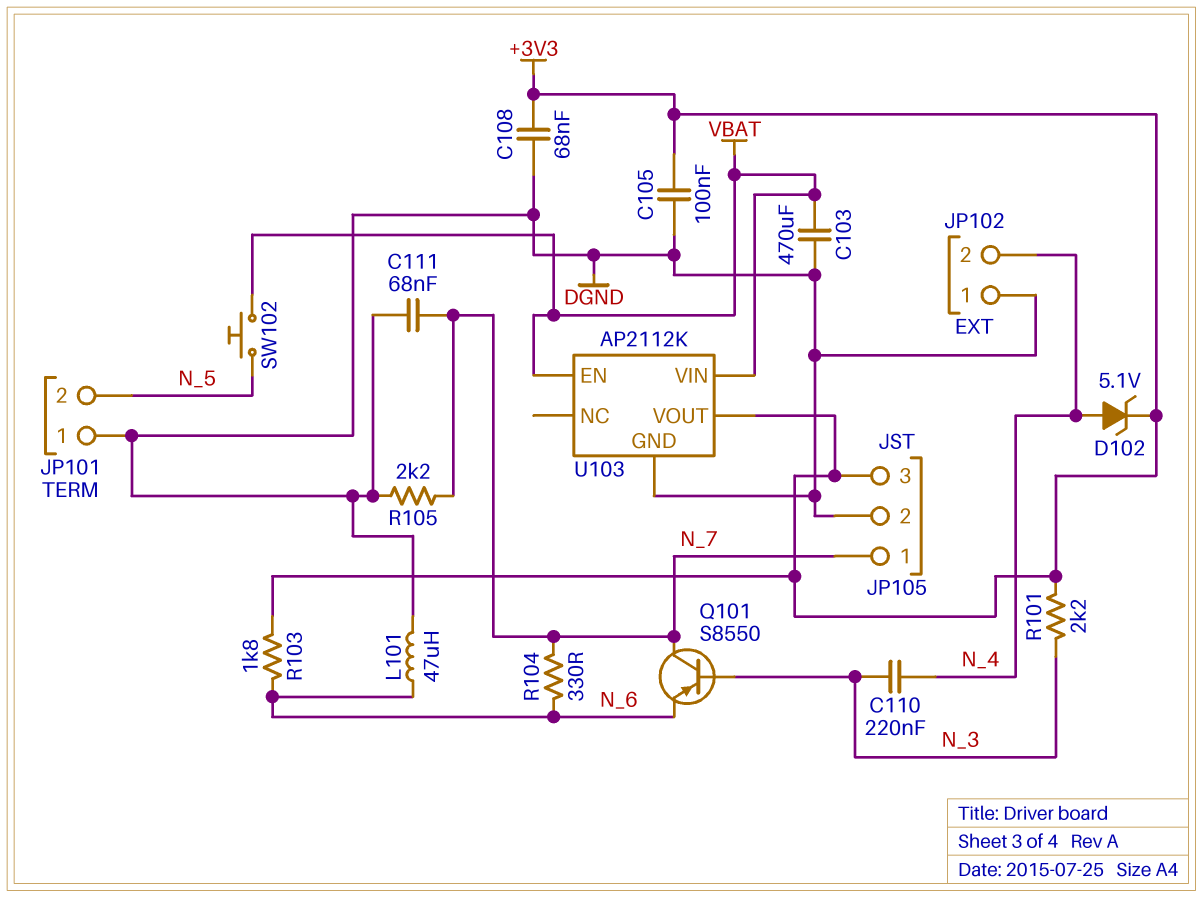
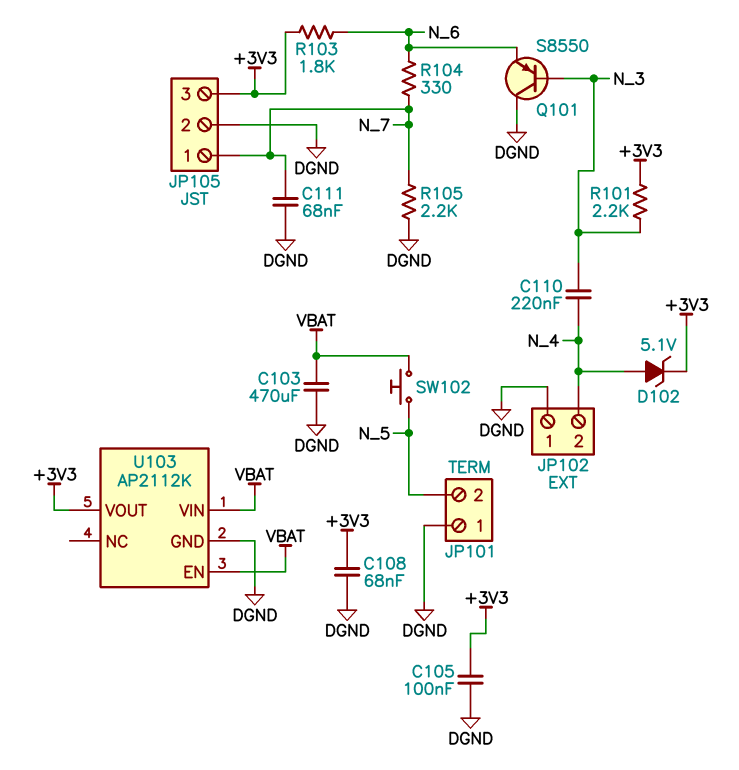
L101: 47uH (DGND, N_6) -> none
Q101: PNP S8550 (B N_3, C N_7, E N_6) -> PNP S8550 (B N_3, C DGND, E N_6)

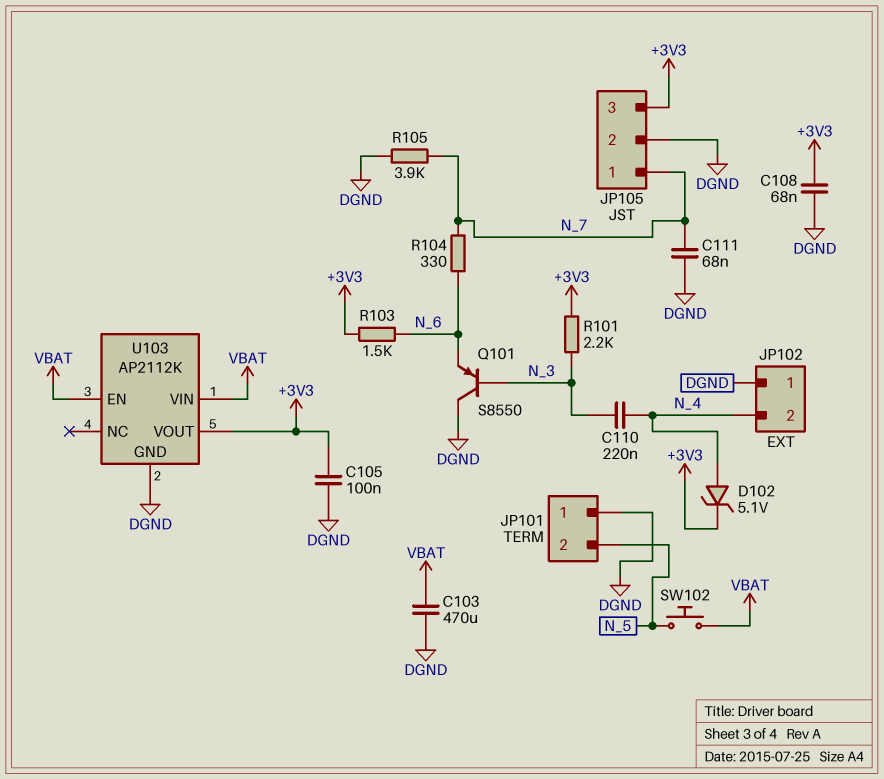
R103: 1.8k (+3V3, N_6) -> 1.5k (+3V3, N_6)
R105: 2.2k (DGND, N_7) -> 3.9k (DGND, N_7)

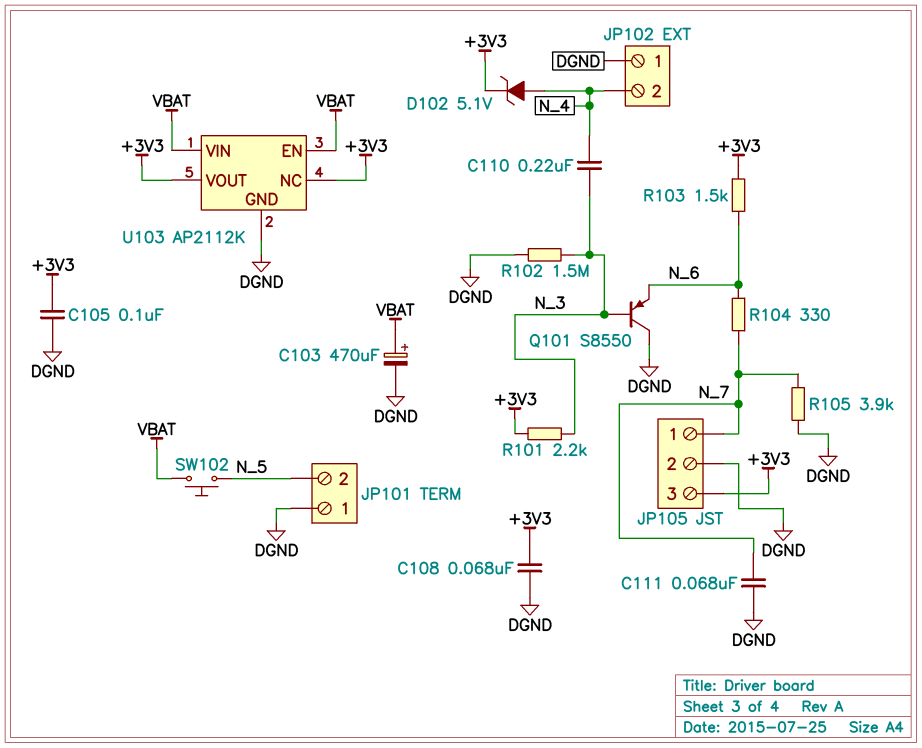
C103: 470uF (DGND, VBAT) -> 470uF (plus VBAT, minus DGND)
R102: none -> 1.5M (DGND, N_3)
U103 pin NC: none -> +3V3

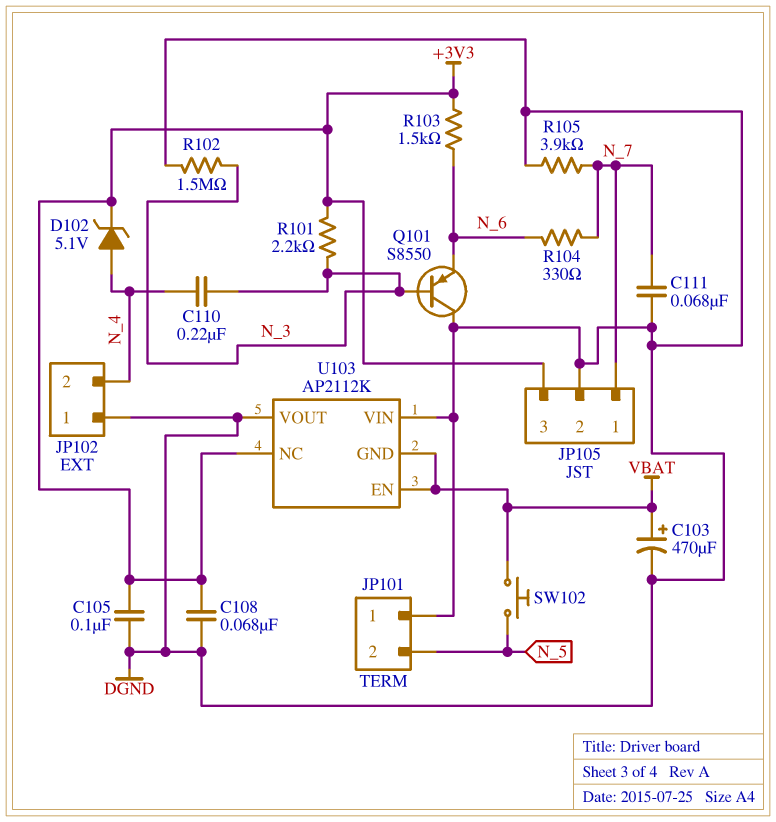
U103 pin GND: DGND -> VBAT
U103 pin VIN: VBAT -> DGND
U103 pin VOUT: +3V3 -> DGND

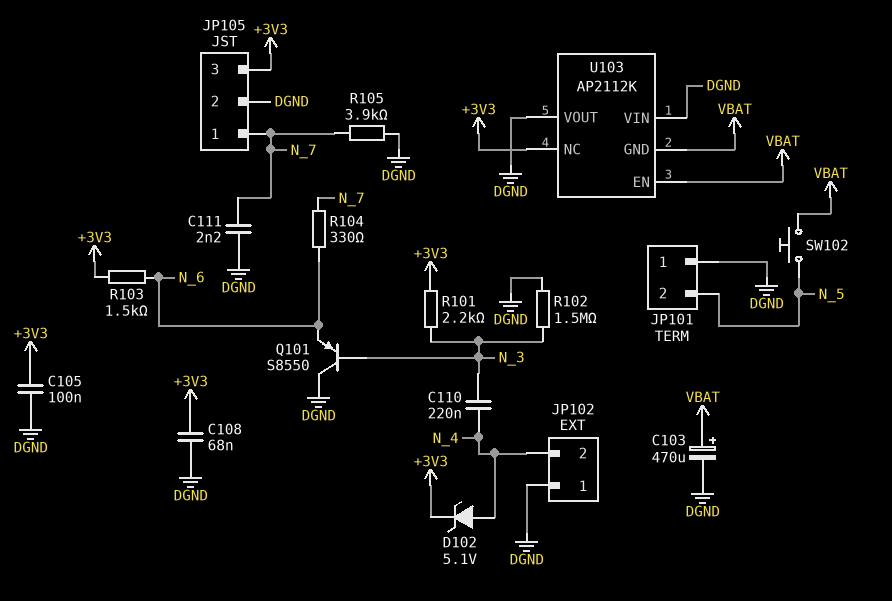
C111: 68nF (DGND, N_7) -> 2.2nF (DGND, N_7)

